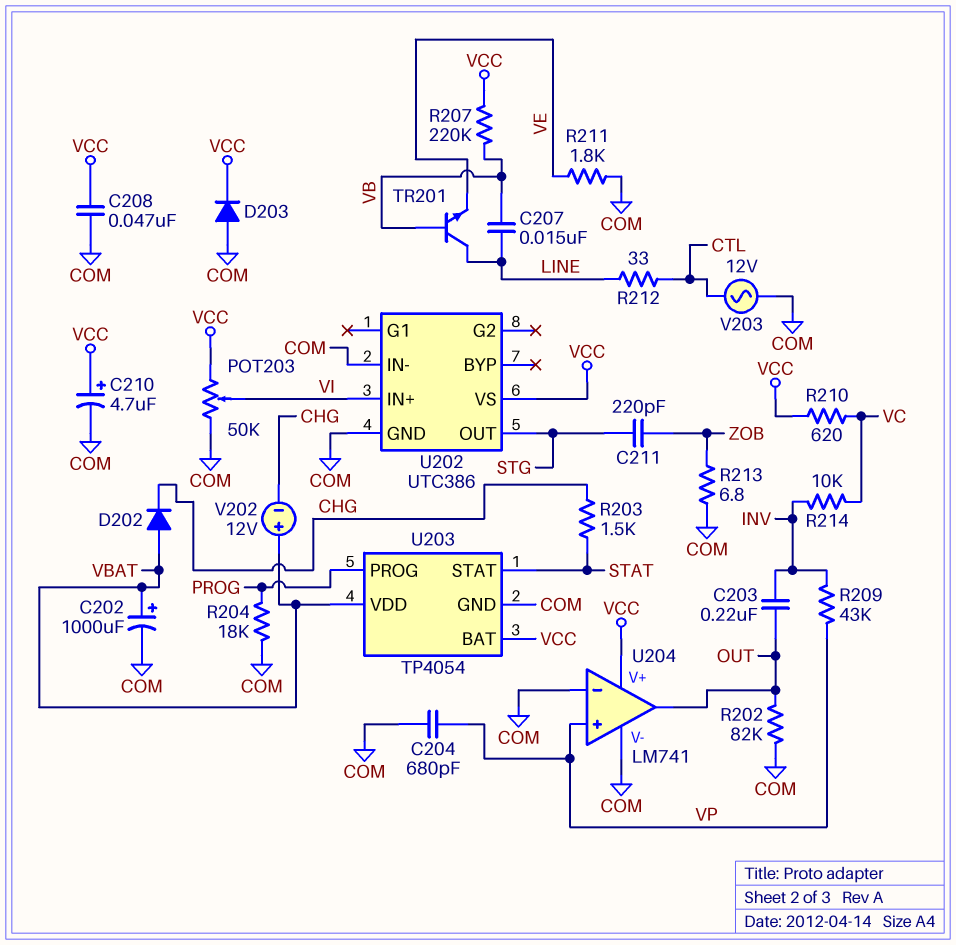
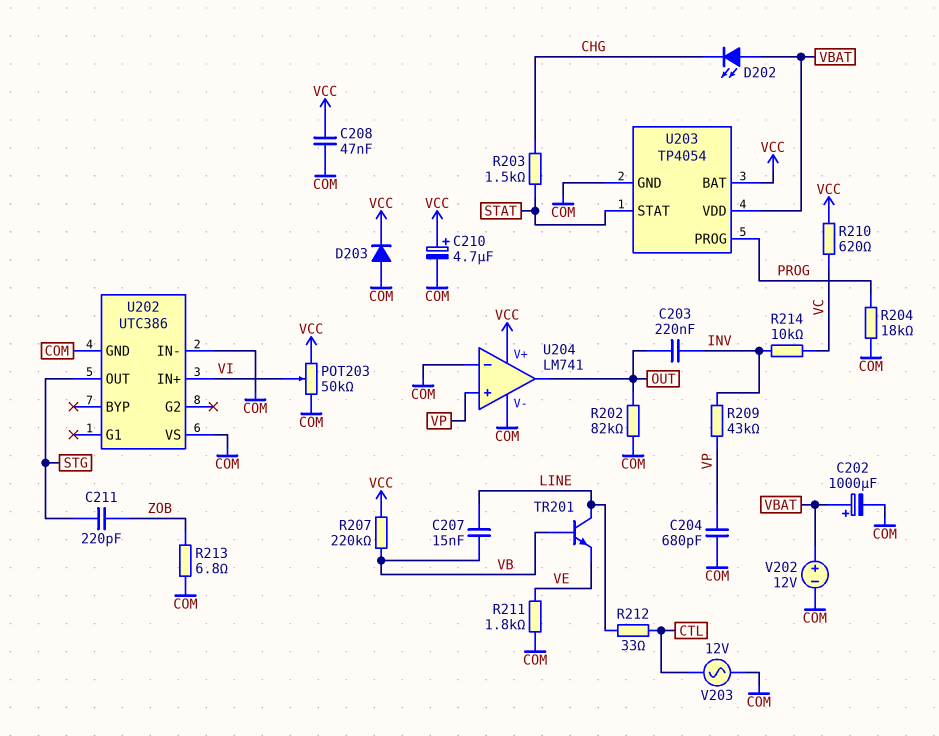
D202: diode (A VBAT, K CHG) -> LED (A VBAT, K CHG)
U202 pin VS: VCC -> COM
V202: 12V (plus VBAT, minus CHG) -> 12V (plus VBAT, minus COM)

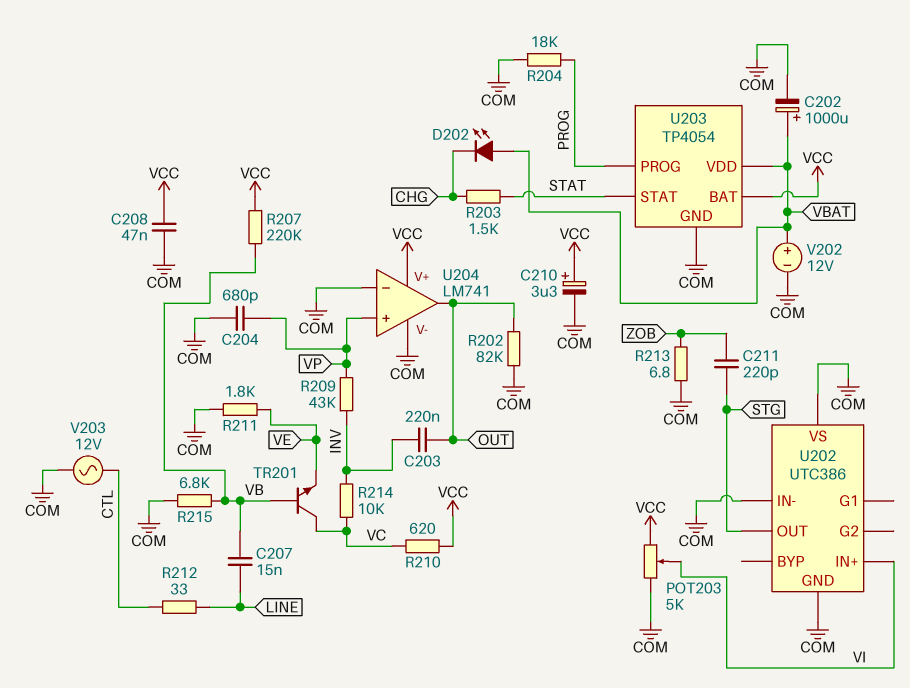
C210: 4.7uF (plus VCC, minus COM) -> 3.3uF (plus VCC, minus COM)
D203: diode (A COM, K VCC) -> none
POT203: 50k (COM, VCC, wiper VI) -> 5k (COM, VCC, wiper VI)
R215: none -> 6.8k (COM, VB)
TR201: NPN (B VB, C LINE, E VE) -> NPN (B VB, C VC, E VE)

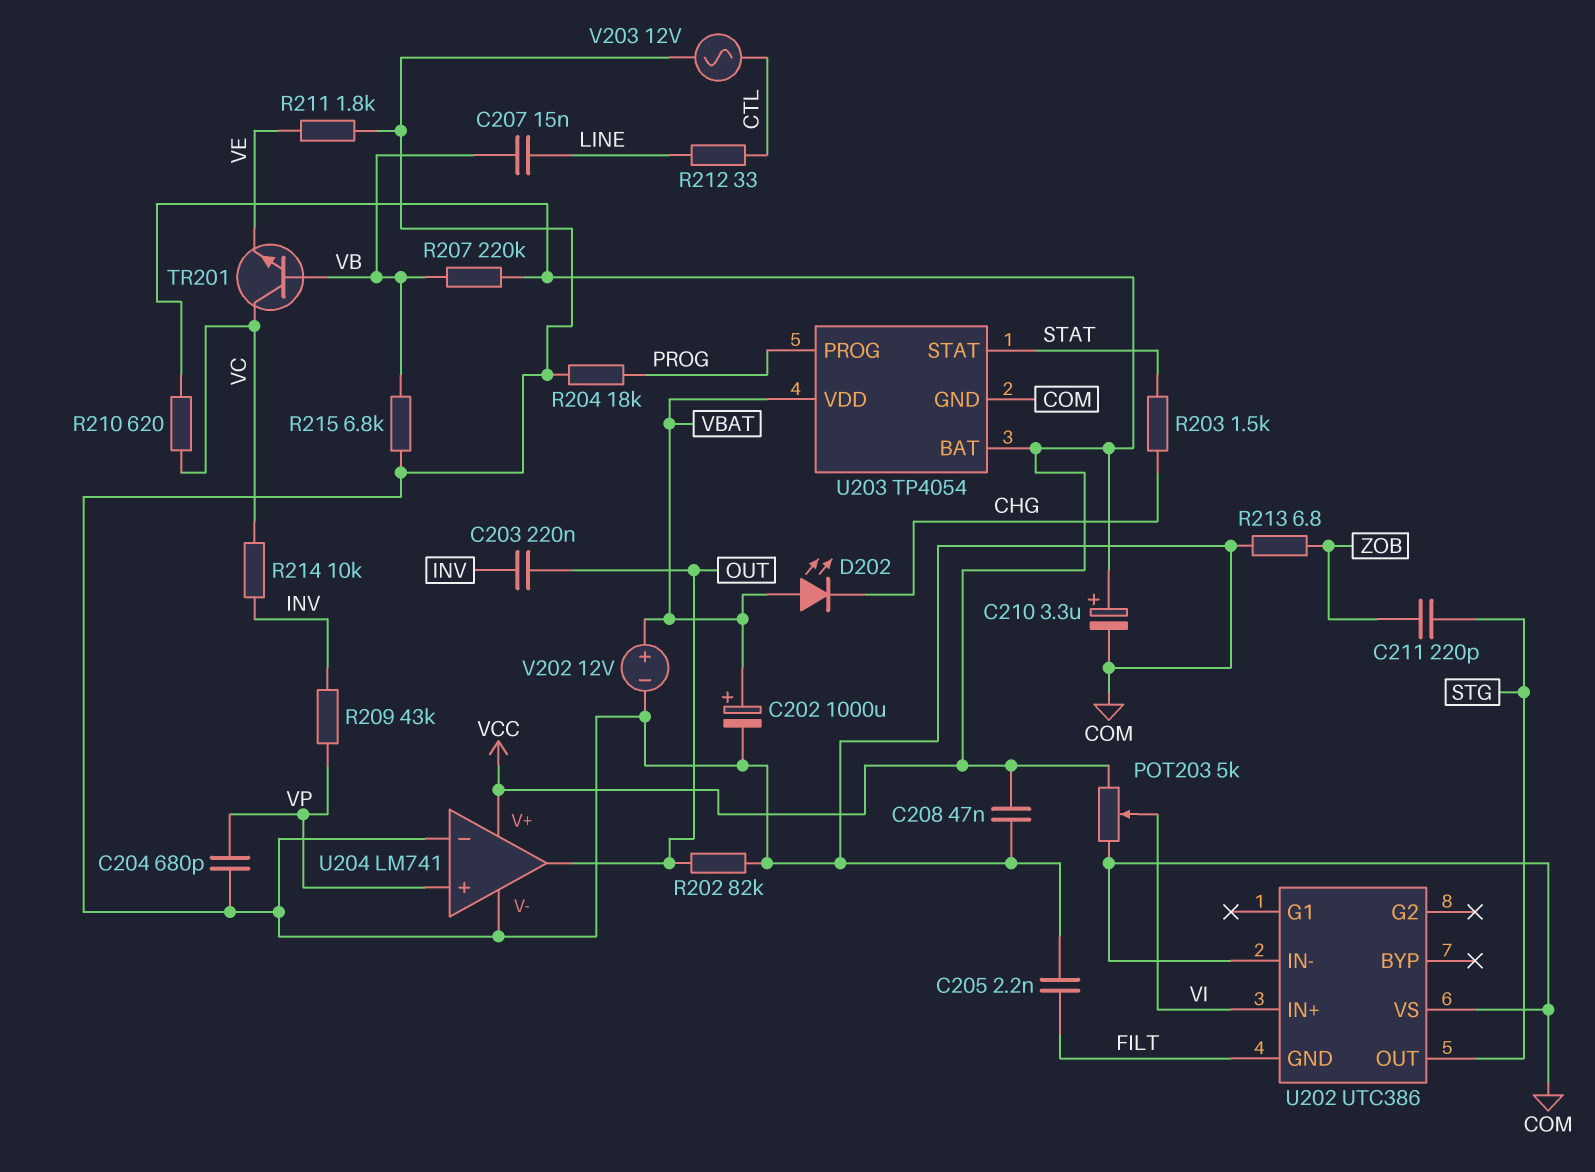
C205: none -> 2.2nF (COM, FILT)
U202 pin GND: COM -> FILT

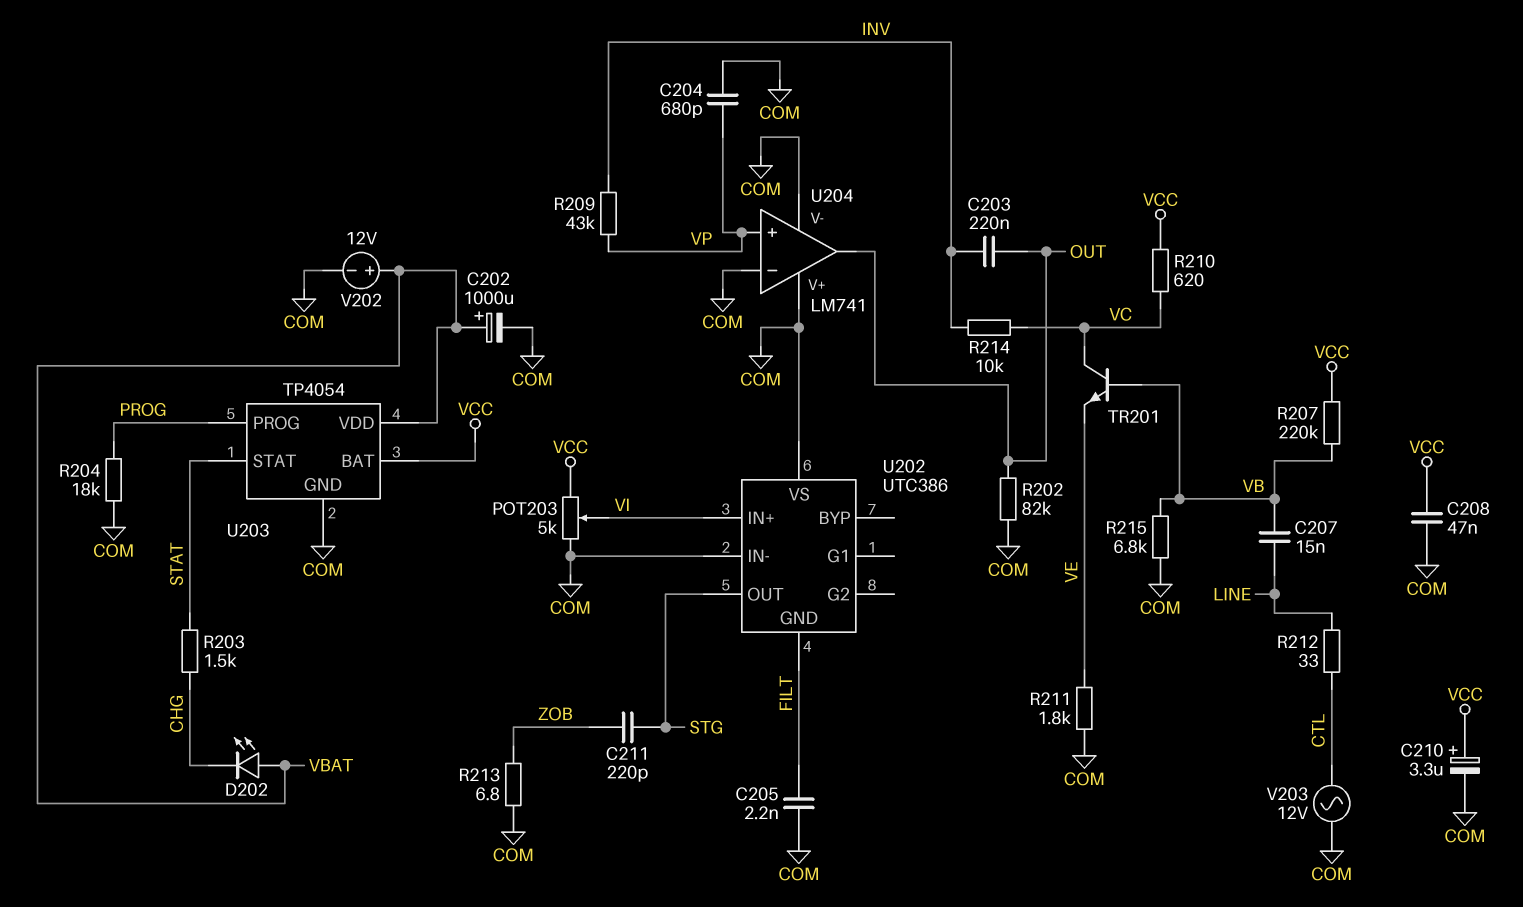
U204 pin V+: VCC -> COM

